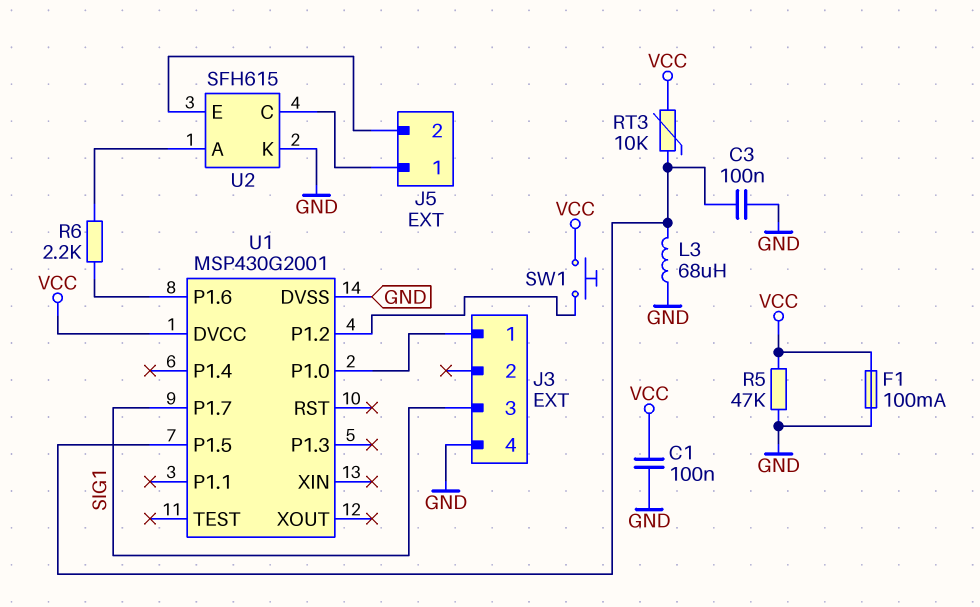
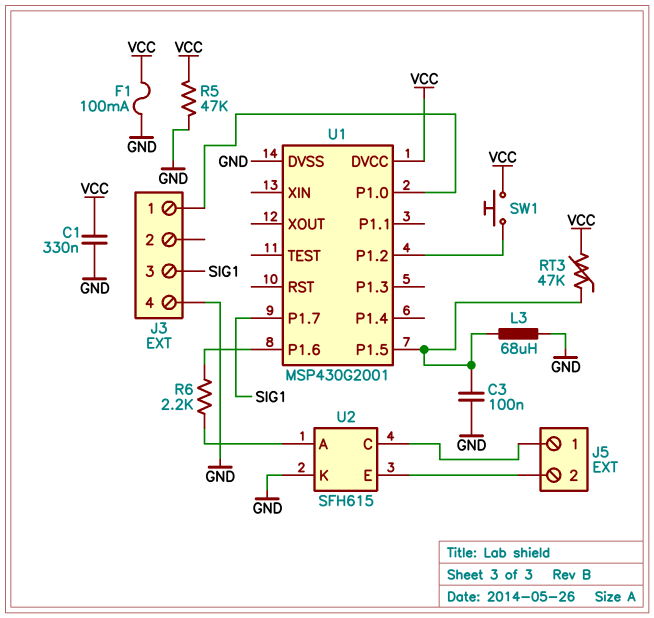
C1: 100nF (GND, VCC) -> 330nF (GND, VCC)
RT3: 10k (U1/P1.5, VCC) -> 47k (U1/P1.5, VCC)

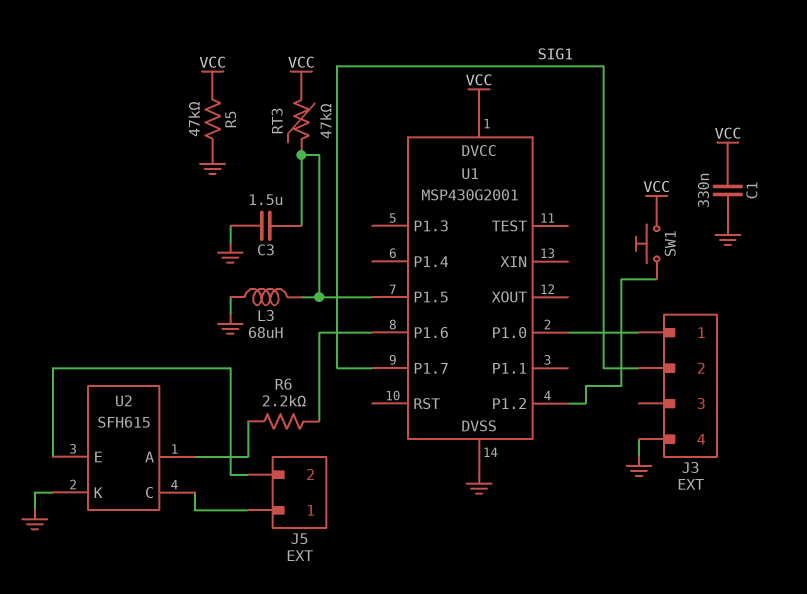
C3: 100nF (GND, U1/P1.5) -> 1.5uF (GND, U1/P1.5)
F1: 100mA (GND, VCC) -> none
J3 pin 2: none -> SIG1
J3 pin 3: SIG1 -> none

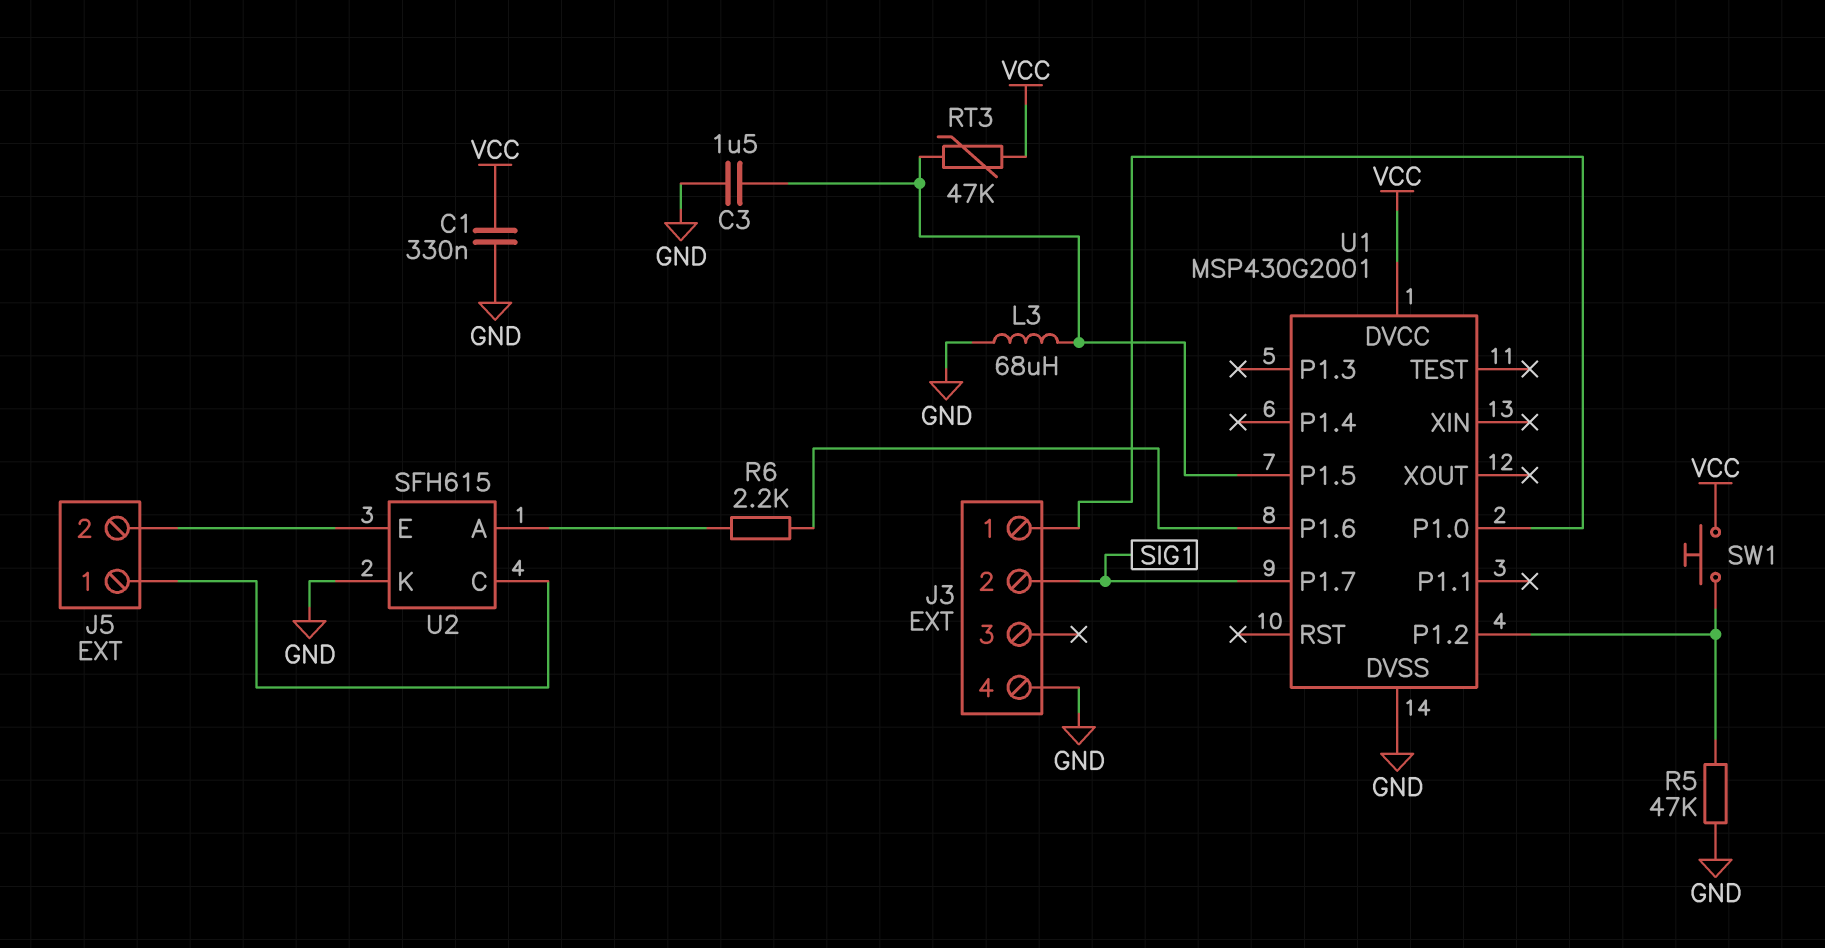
R5: 47k (GND, VCC) -> 47k (GND, U1/P1.2)

